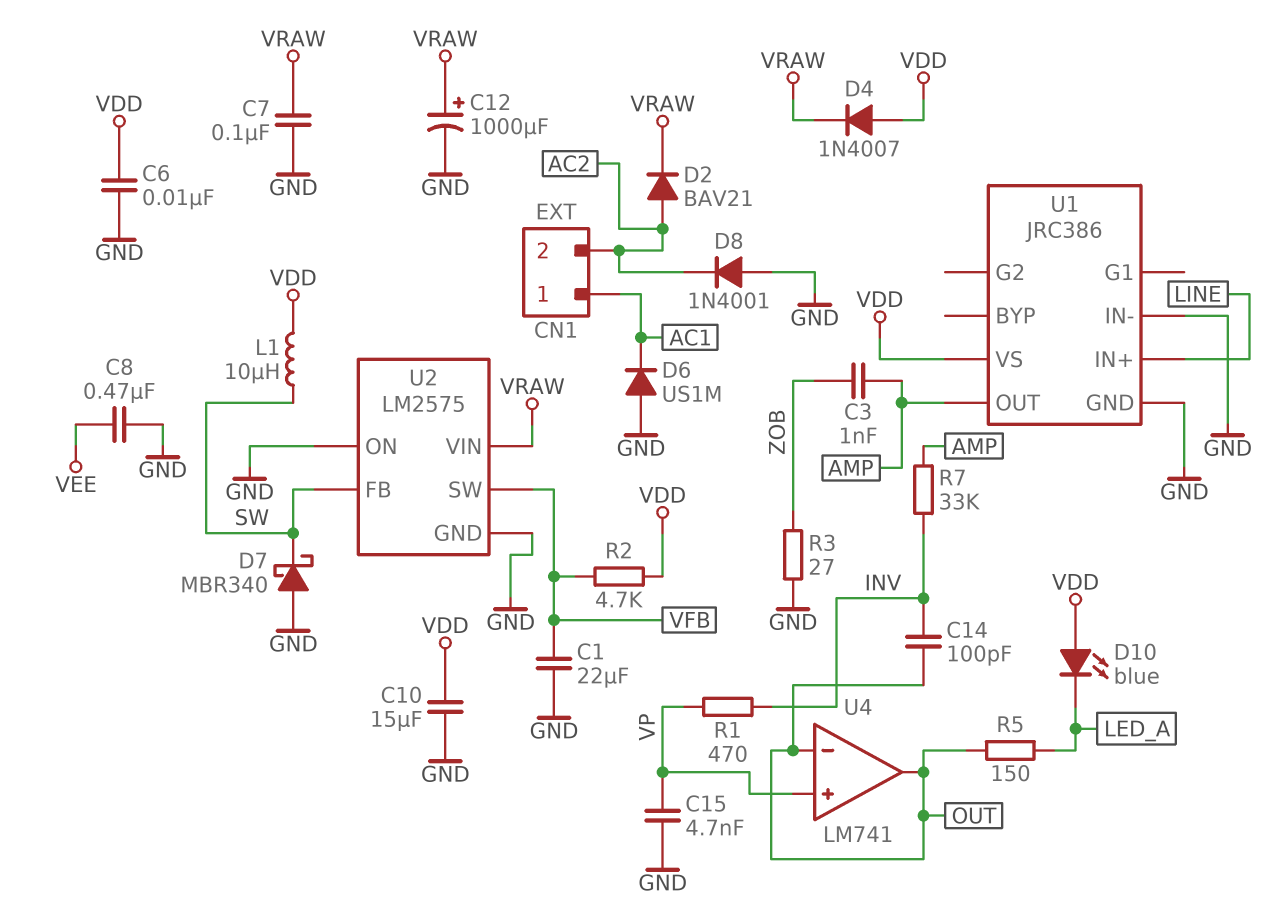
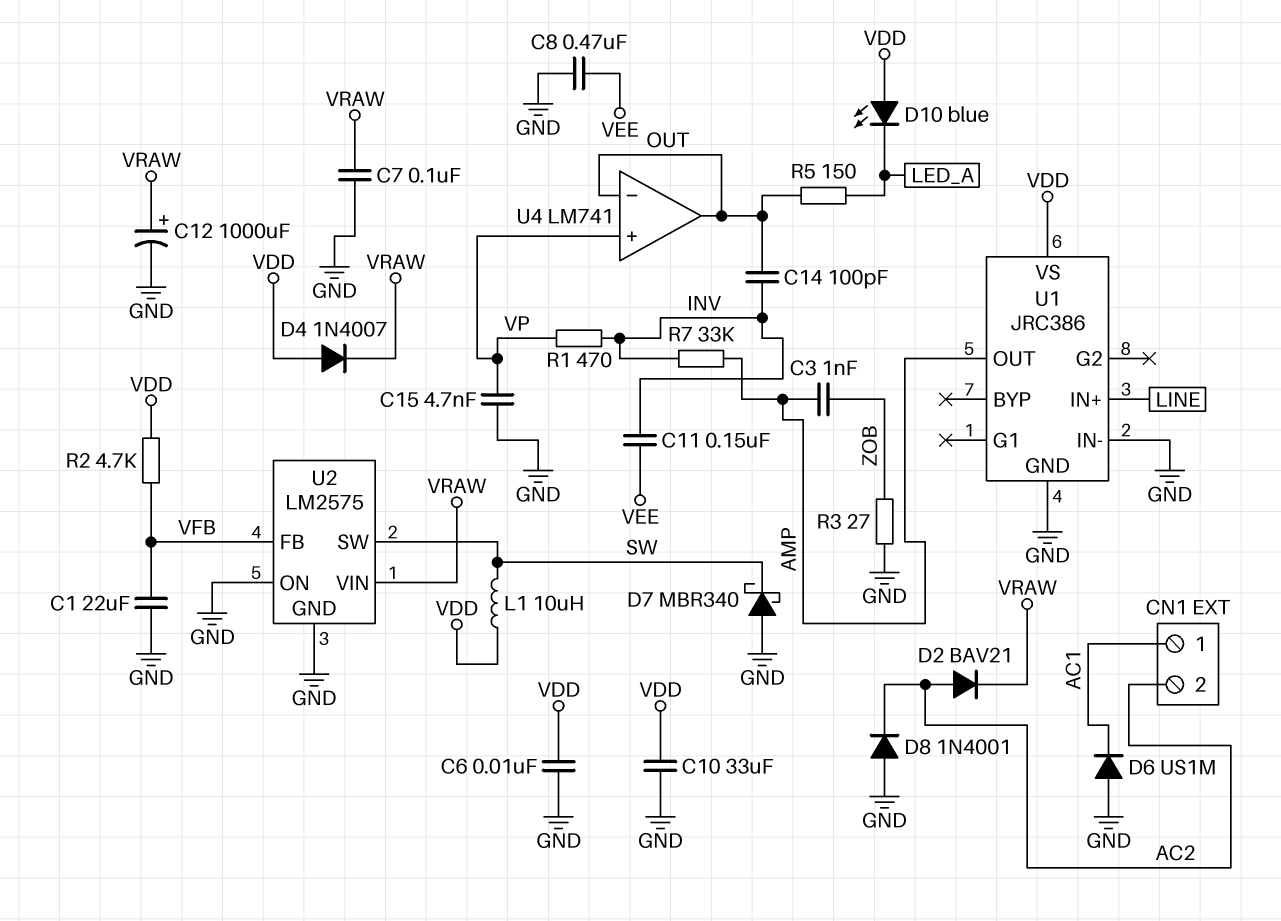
C10: 15uF (GND, VDD) -> 33uF (GND, VDD)
C11: none -> 150nF (INV, VEE)
U2 pin FB: SW -> VFB
U2 pin SW: VFB -> SW

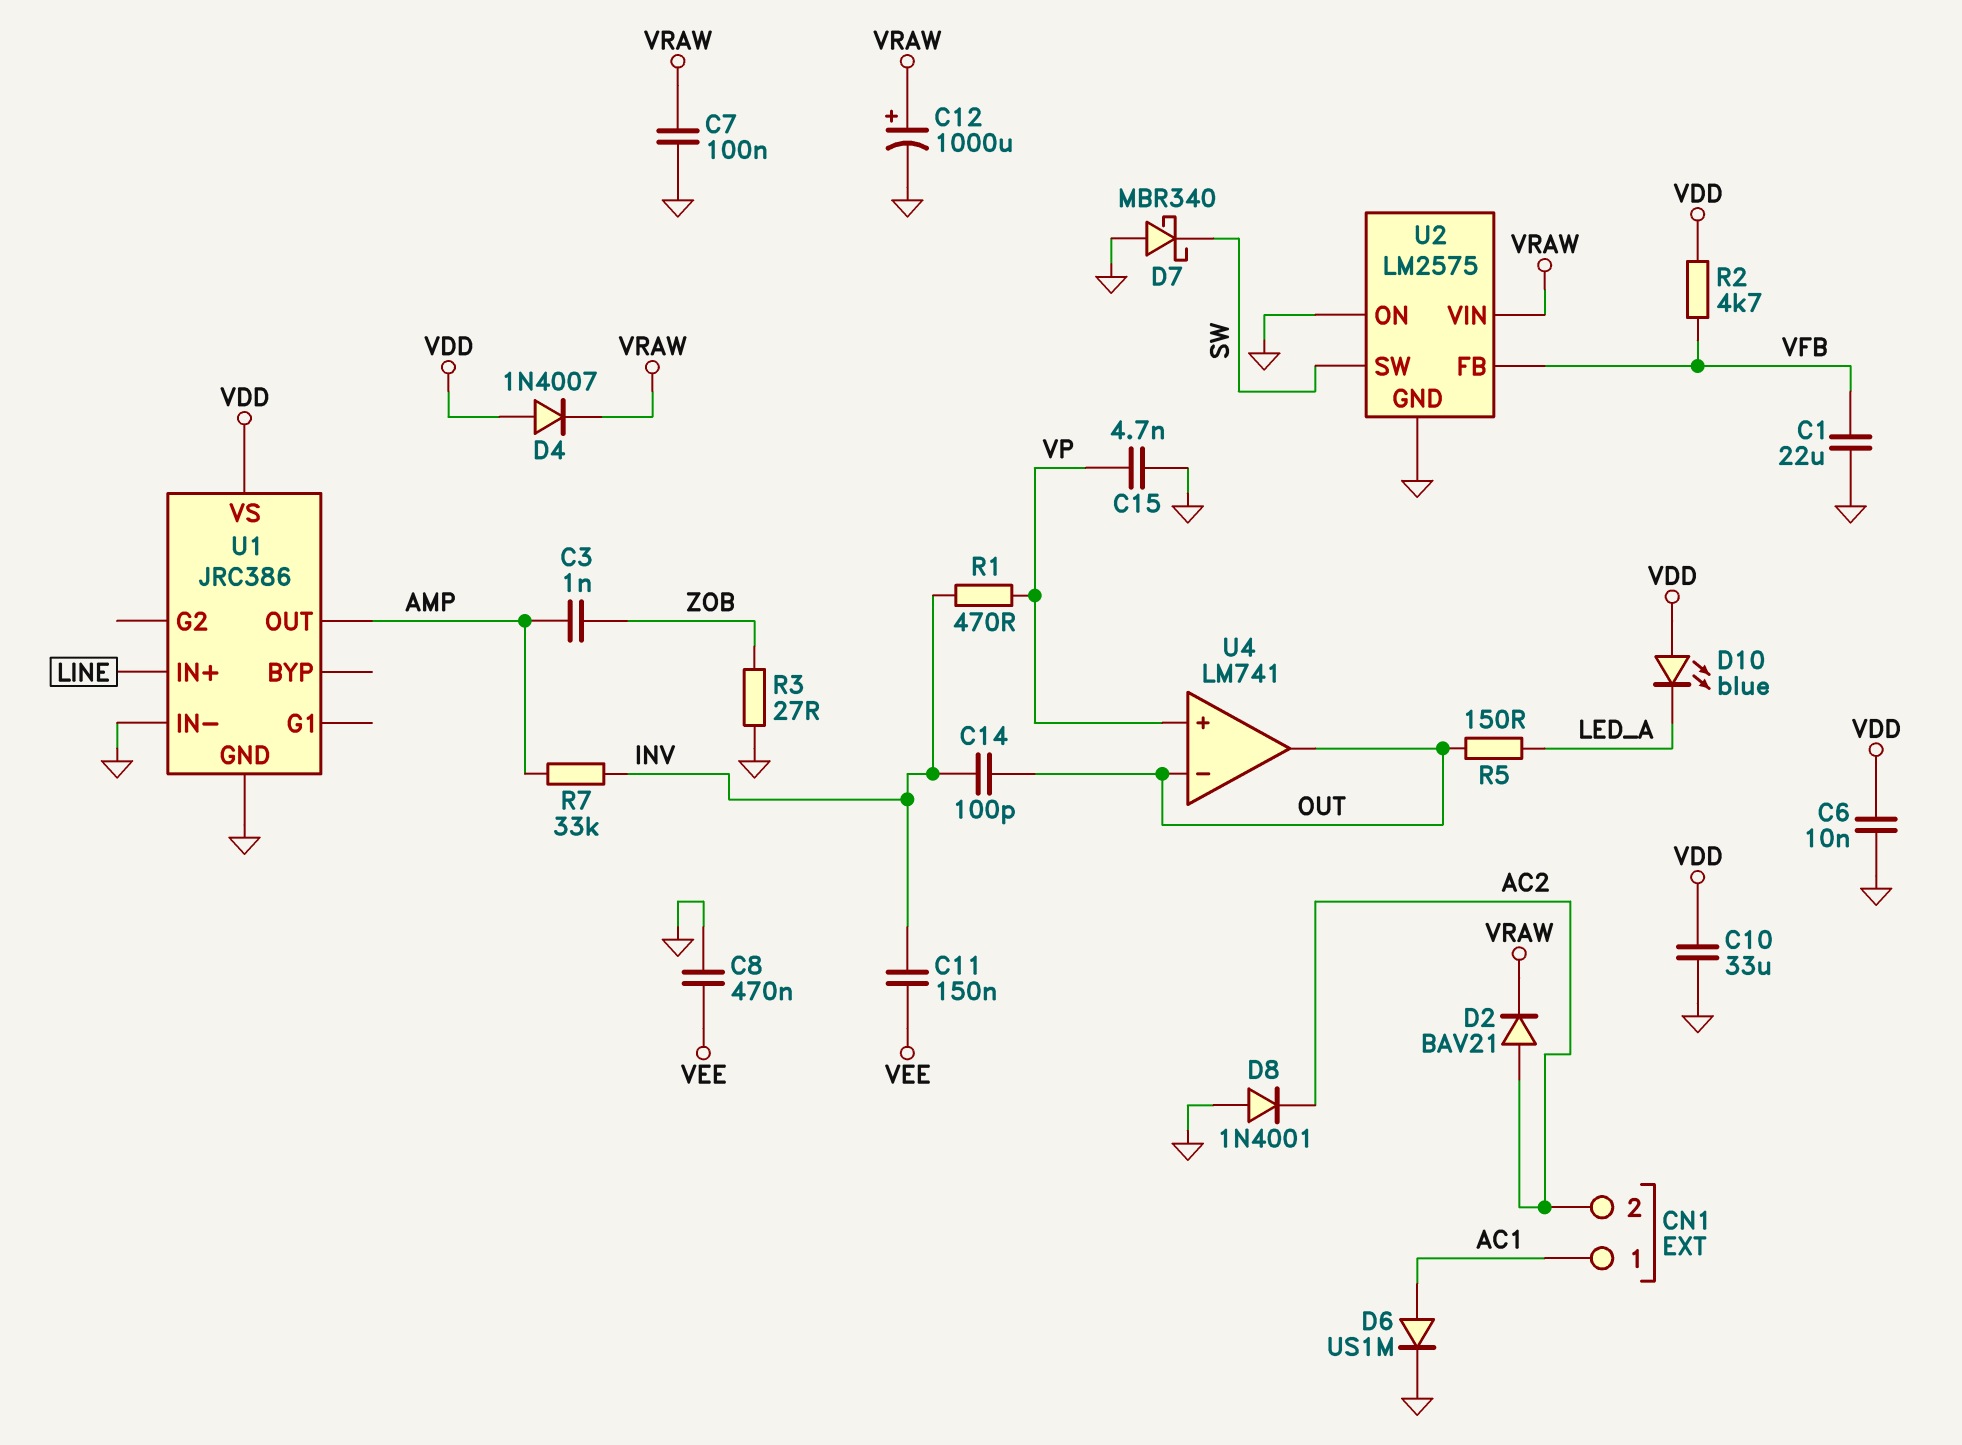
D6: diode US1M (A GND, K AC1) -> diode US1M (A AC1, K GND)
L1: 10uH (SW, VDD) -> none

